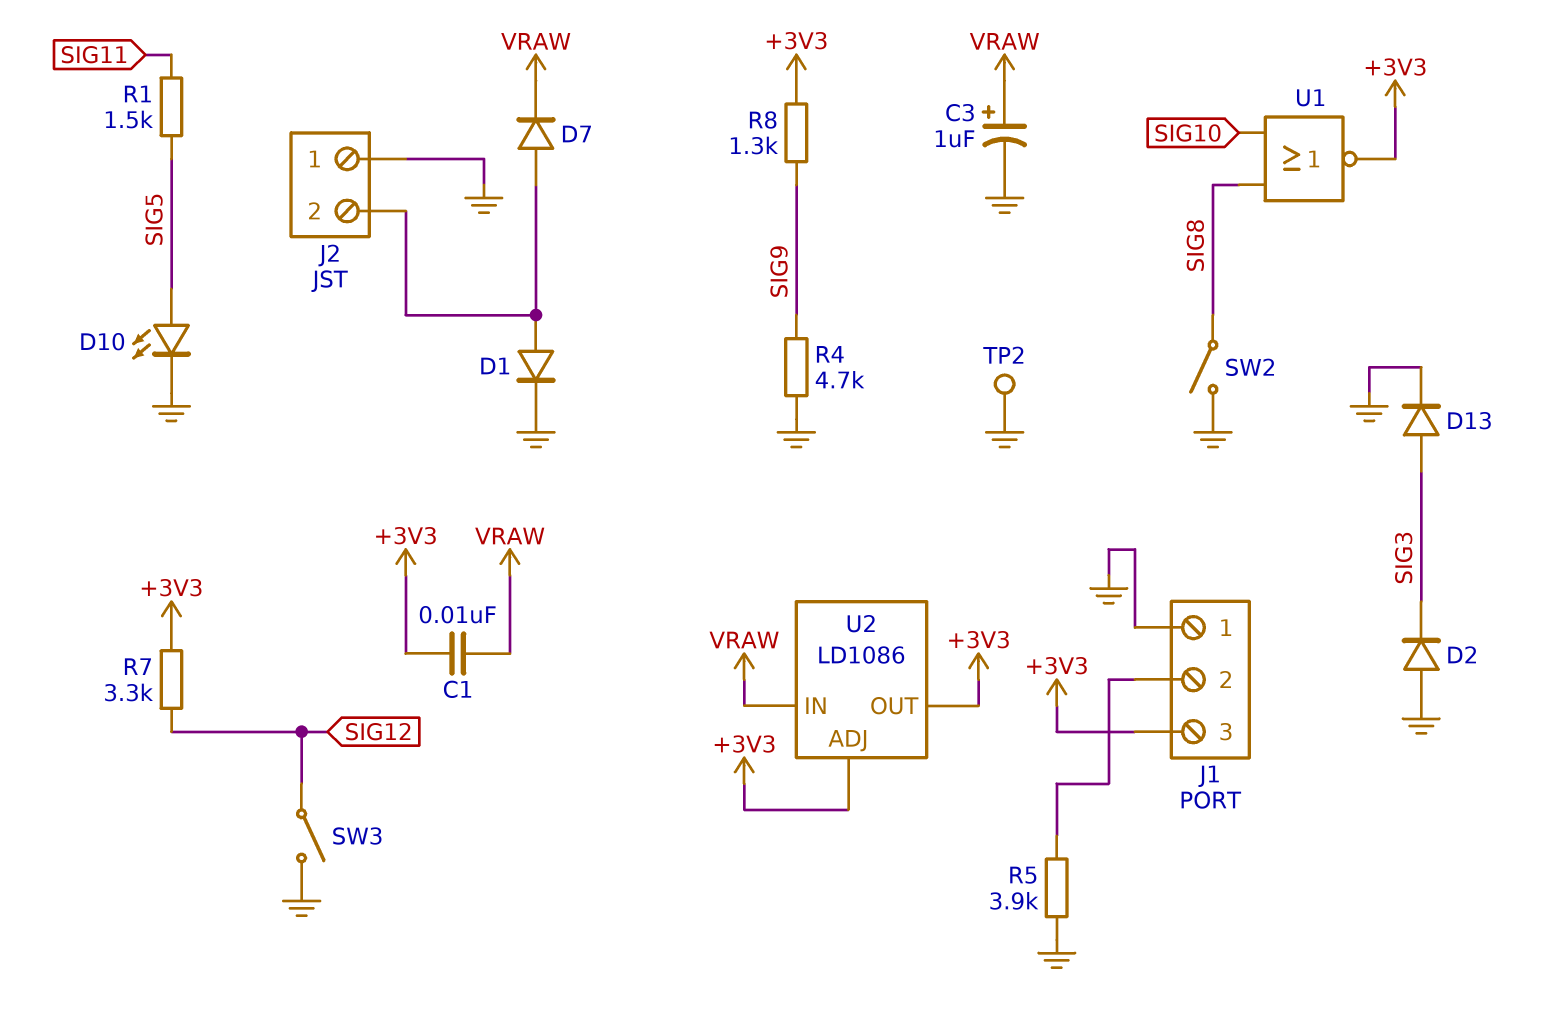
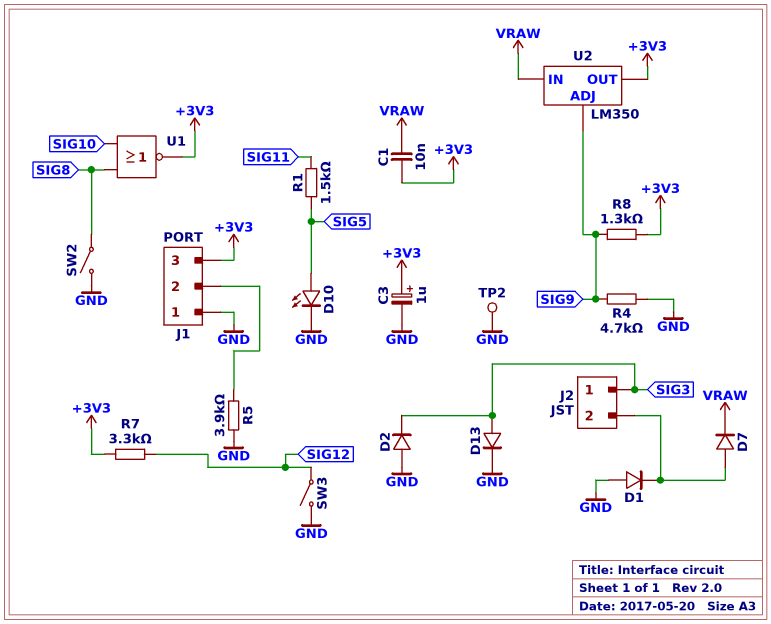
C3: 1uF (plus VRAW, minus GND) -> 1uF (plus +3V3, minus GND)
D1: diode (A J2/2, K GND) -> diode (A GND, K J2/2)
J2 pin 1: GND -> SIG3
U2: LD1086 -> LM350
U2 pin ADJ: +3V3 -> SIG9

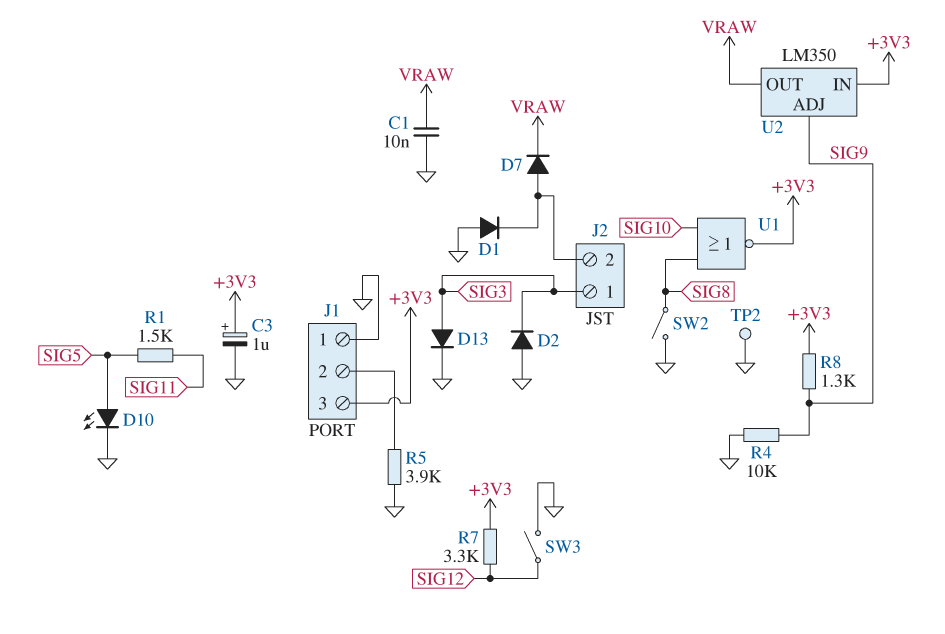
C1: 10nF (+3V3, VRAW) -> 10nF (GND, VRAW)
R4: 4.7k (GND, SIG9) -> 10k (GND, SIG9)
U2 pin IN: VRAW -> +3V3
U2 pin OUT: +3V3 -> VRAW

